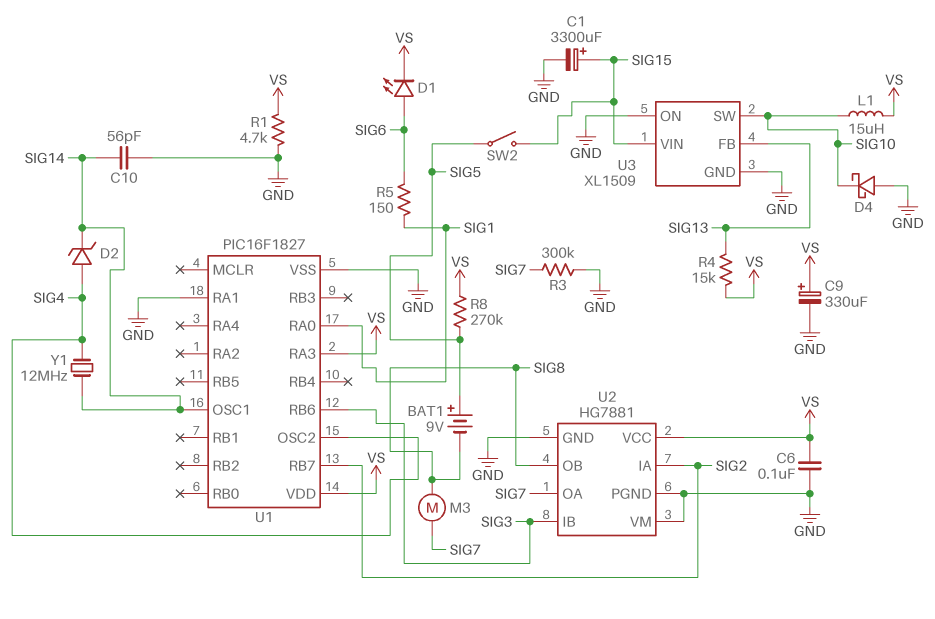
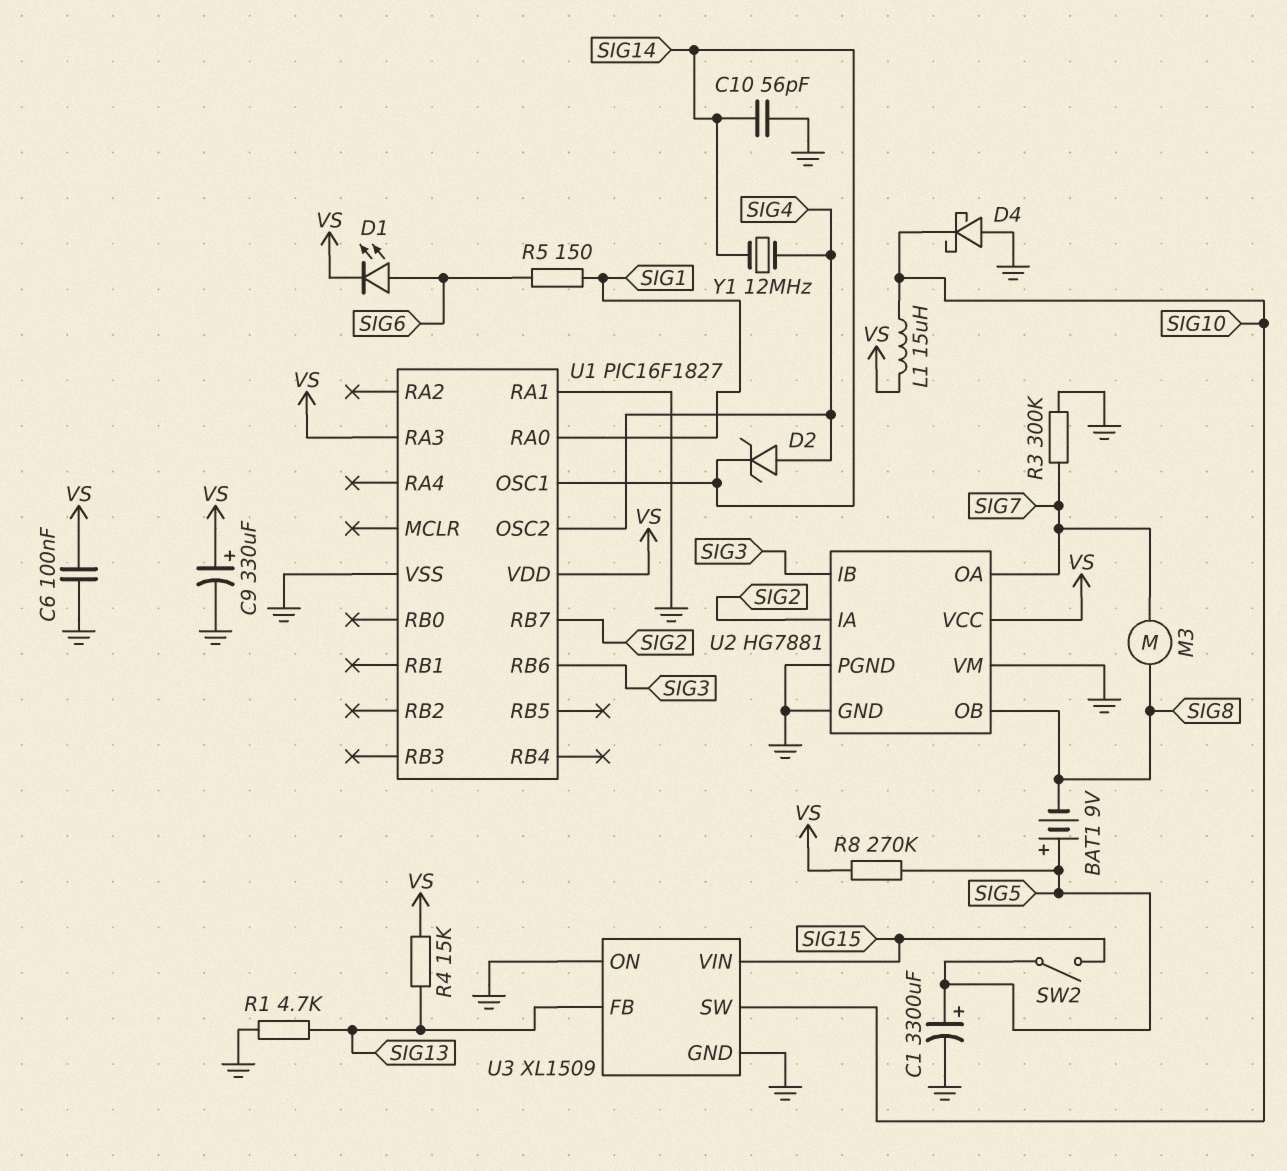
C1: 3300uF (plus SIG15, minus GND) -> 3300uF (plus SIG5, minus GND)
R1: 4.7k (GND, VS) -> 4.7k (GND, SIG13)

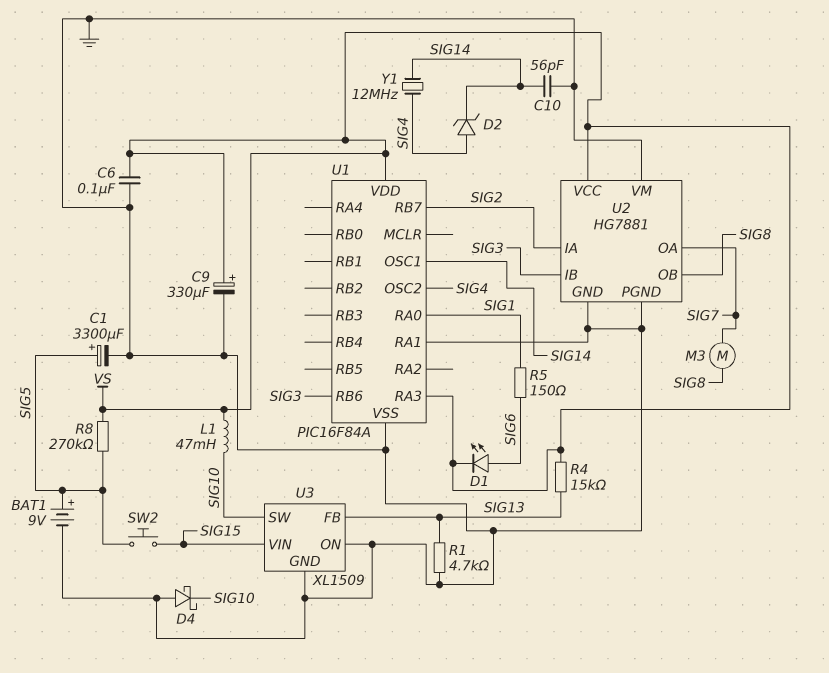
BAT1: 9V (plus SIG5, minus SIG8) -> 9V (plus SIG5, minus GND)
L1: 15uH (SIG10, VS) -> 47mH (SIG10, VS)
R3: 300k (GND, SIG7) -> none
SW2: switch (SIG5, SIG15) -> button (SIG5, SIG15)
U1: PIC16F1827 -> PIC16F84A

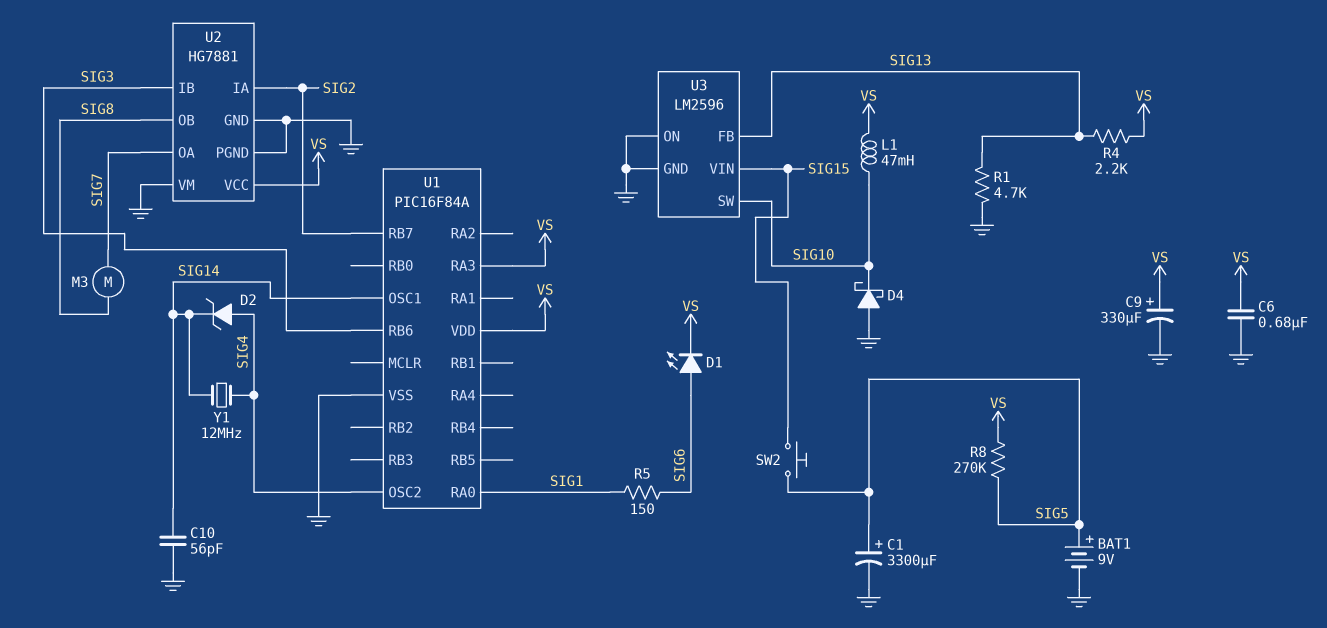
C6: 100nF (GND, VS) -> 680nF (GND, VS)
R4: 15k (SIG13, VS) -> 2.2k (SIG13, VS)
U1 pin RA1: GND -> none
U3: XL1509 -> LM2596

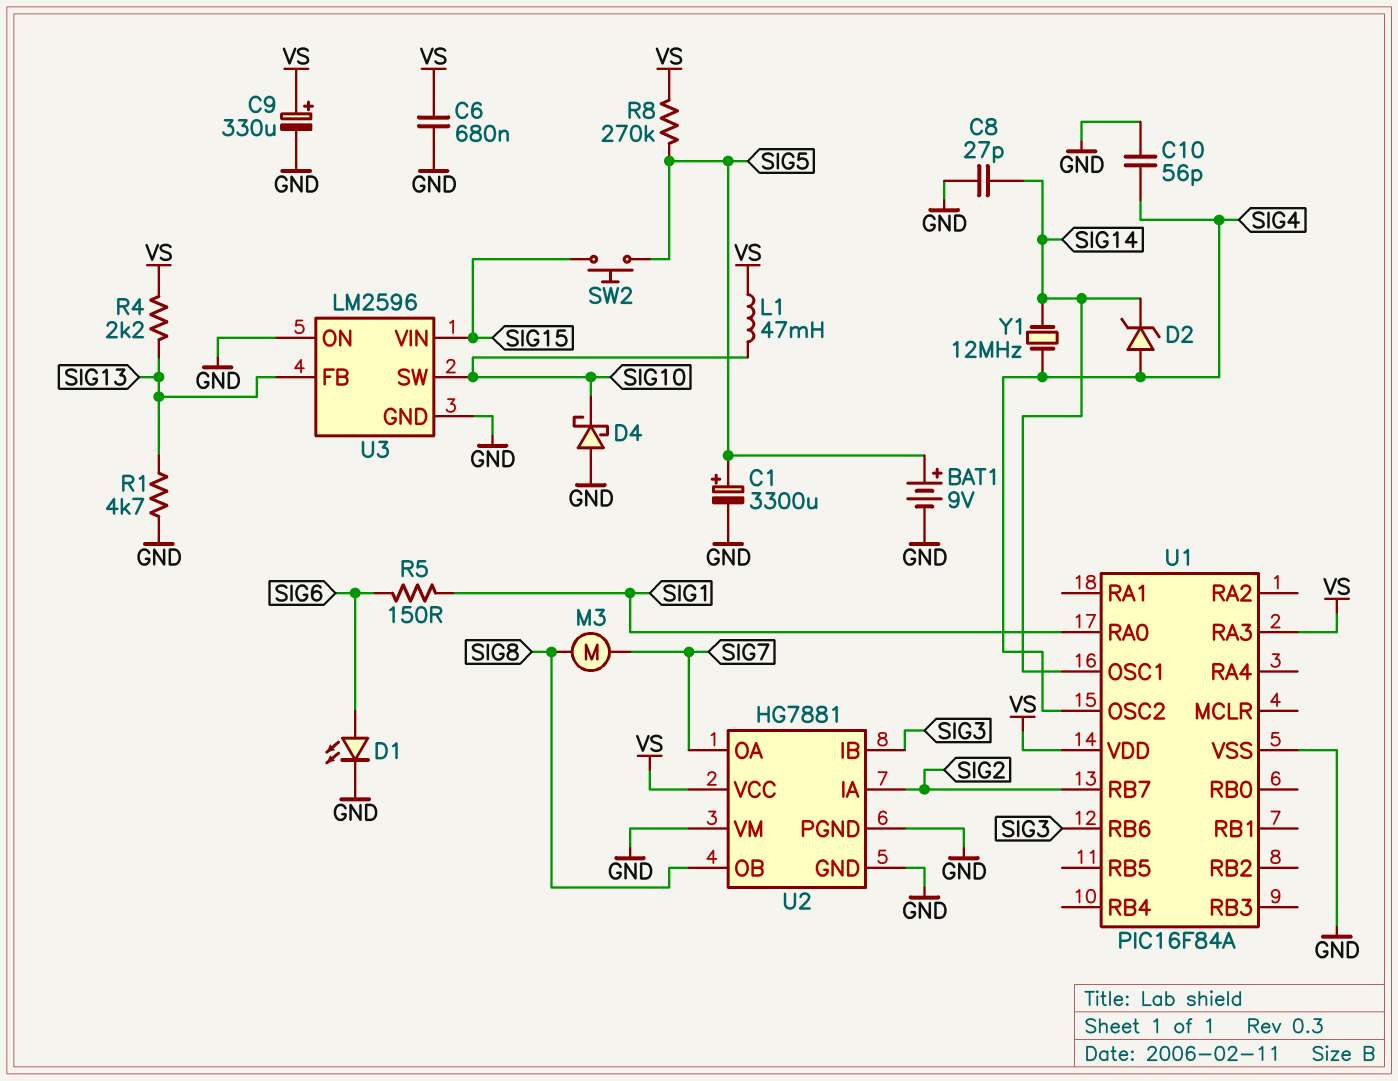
C8: none -> 27pF (GND, SIG14)
C10: 56pF (GND, SIG14) -> 56pF (GND, SIG4)
D1: LED (A SIG6, K VS) -> LED (A SIG6, K GND)

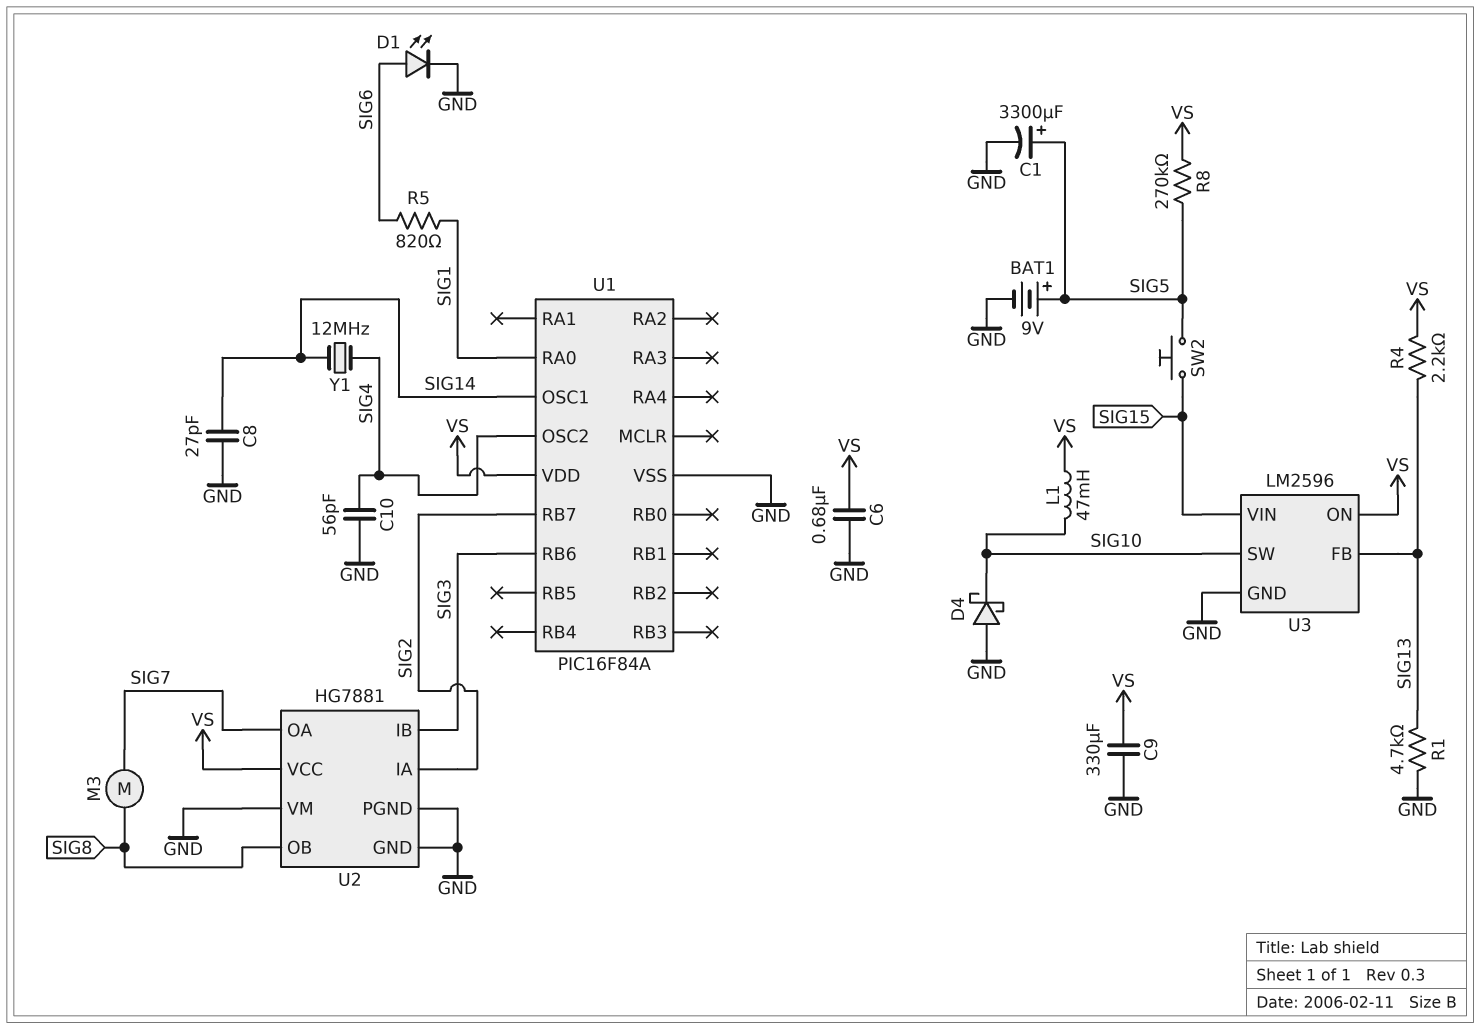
C9: 330uF (plus VS, minus GND) -> 330uF (GND, VS)
D2: zener (A SIG4, K SIG14) -> none
R5: 150 (SIG1, SIG6) -> 820 (SIG1, SIG6)
U1 pin RA3: VS -> none
U3 pin ON: GND -> VS

